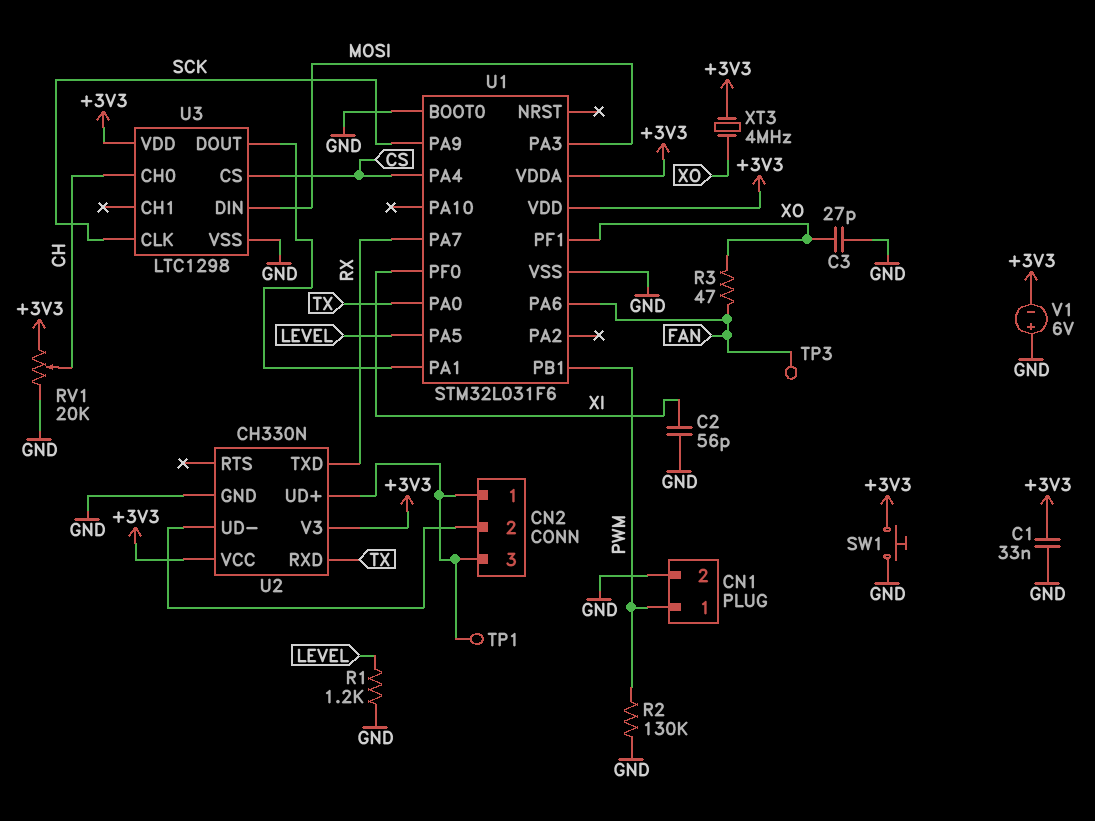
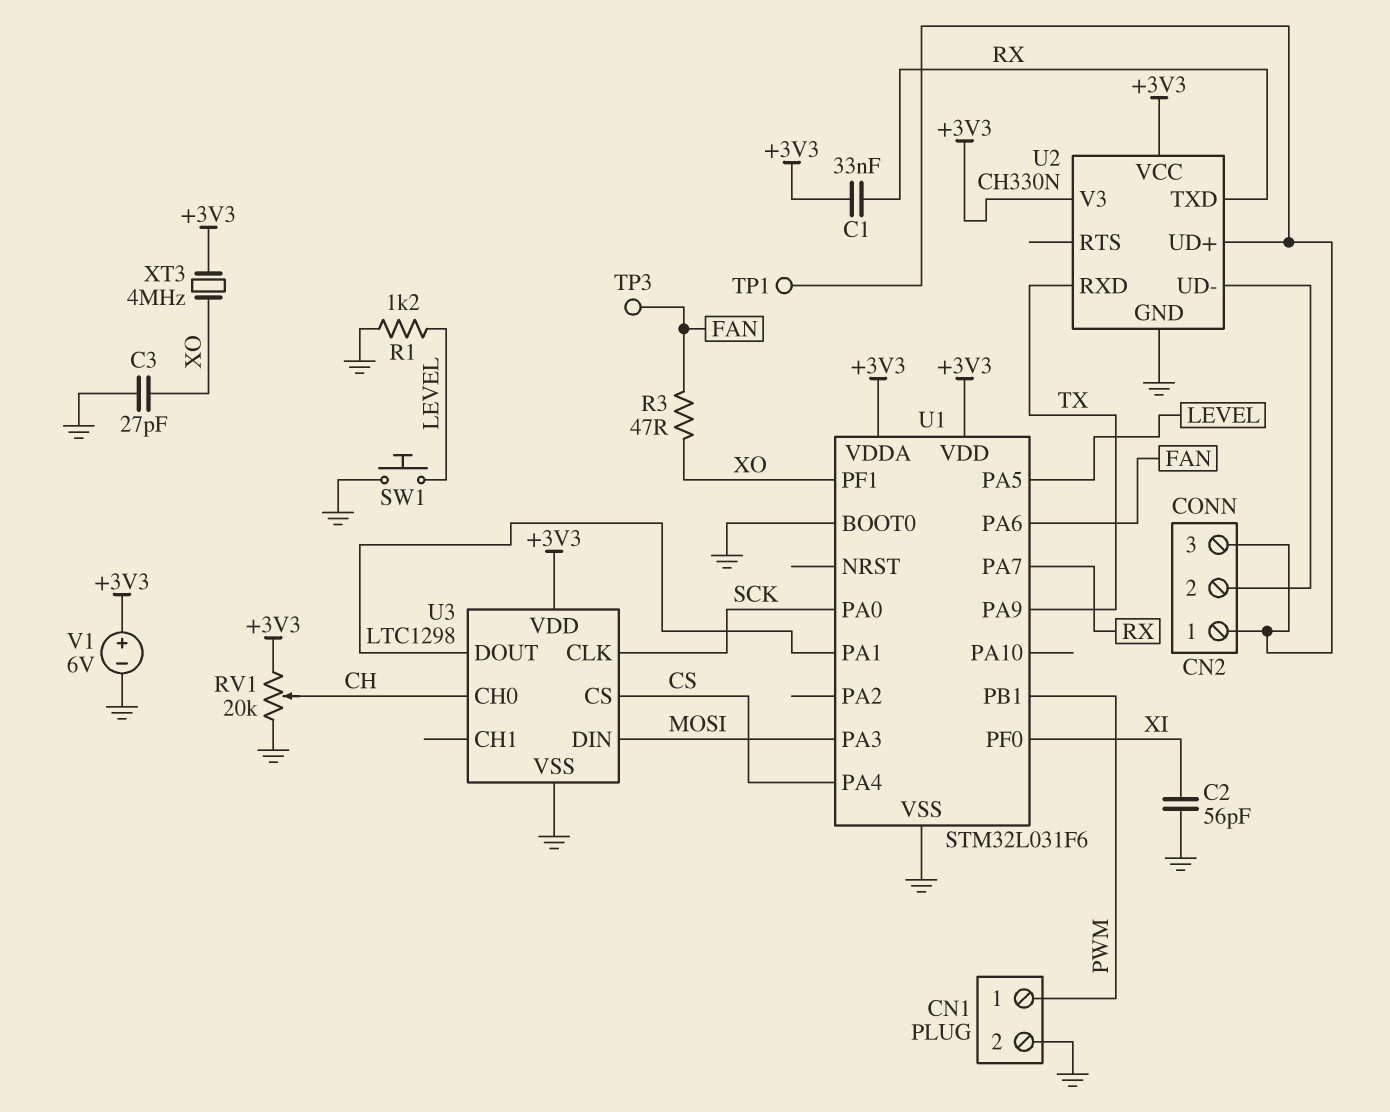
C1: 33nF (+3V3, GND) -> 33nF (+3V3, RX)
R2: 130k (GND, PWM) -> none
SW1: button (+3V3, GND) -> button (GND, LEVEL)
U1 pin PA0: TX -> SCK
U1 pin PA9: SCK -> TX
V1: 6V (plus GND, minus +3V3) -> 6V (plus +3V3, minus GND)

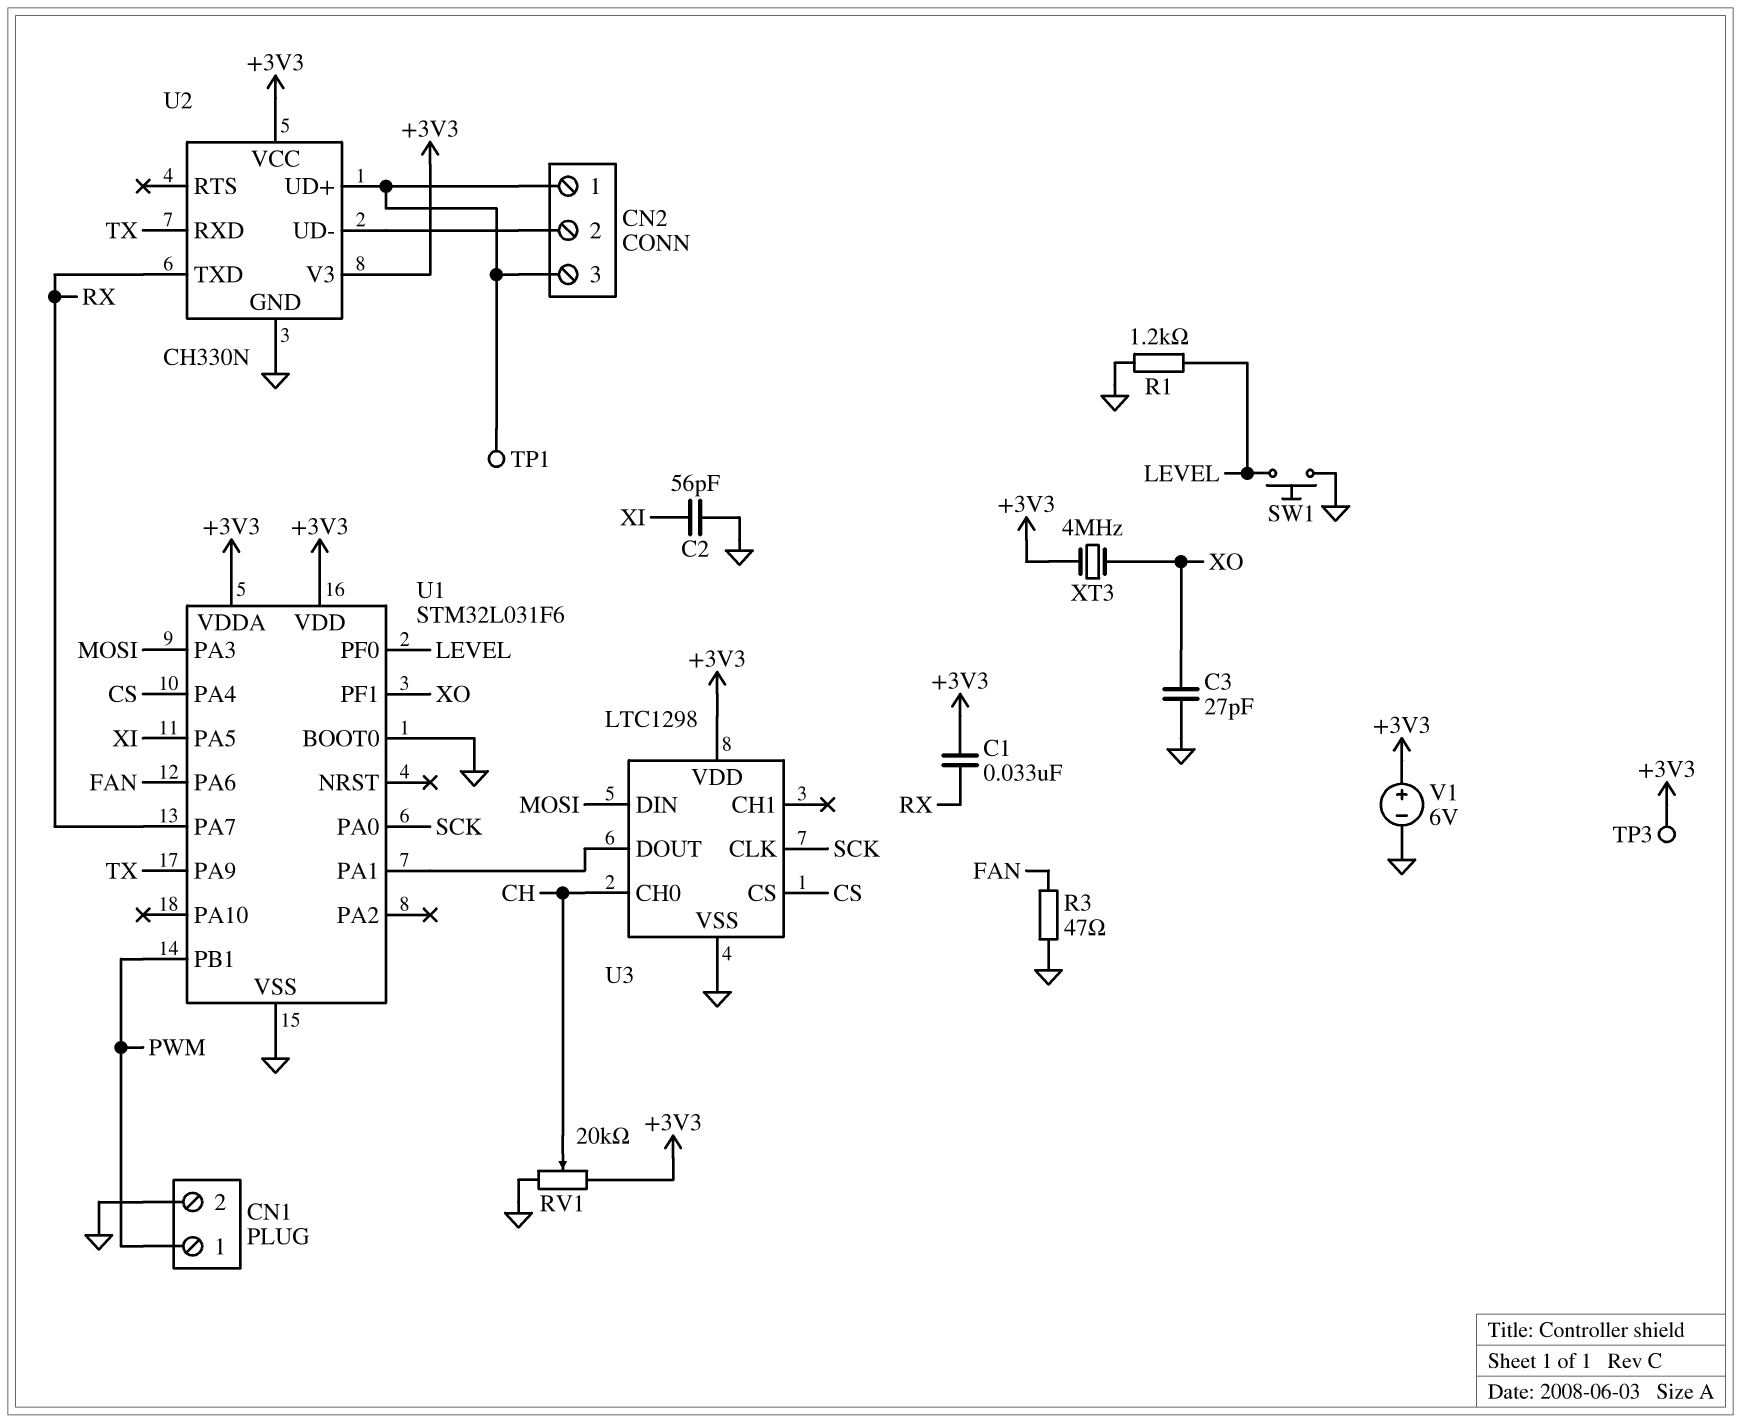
R3: 47 (FAN, XO) -> 47 (FAN, GND)
TP3: test point (FAN) -> test point (+3V3)
U1 pin PA5: LEVEL -> XI
U1 pin PF0: XI -> LEVEL

